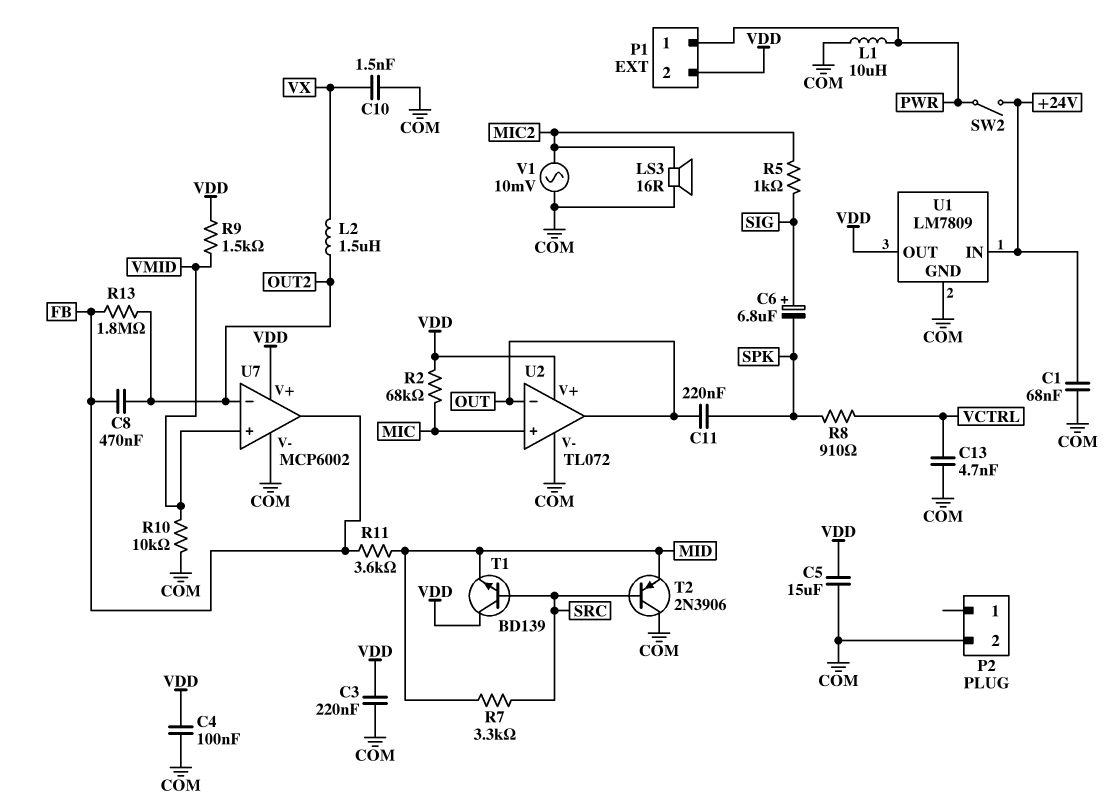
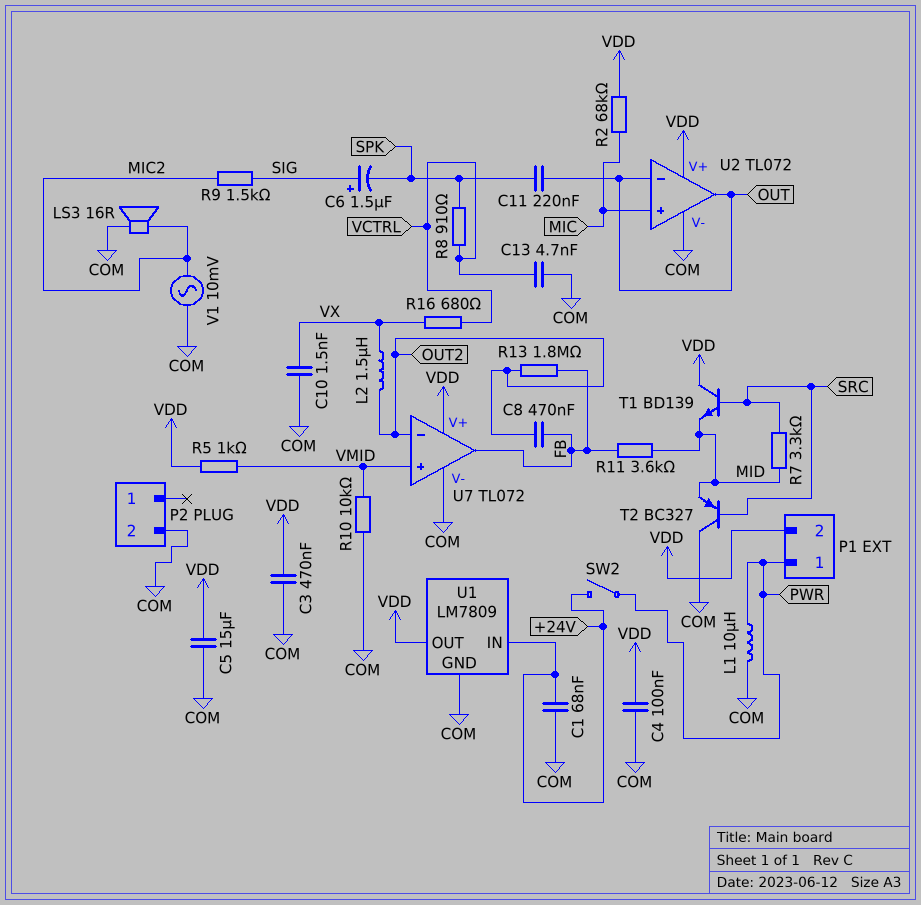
C3: 220nF (COM, VDD) -> 470nF (COM, VDD)
C6: 6.8uF (plus SIG, minus SPK) -> 1.5uF (plus SIG, minus SPK)
R5: 1k (MIC2, SIG) -> 1k (VDD, VMID)
R9: 1.5k (VDD, VMID) -> 1.5k (MIC2, SIG)
R16: none -> 680 (VCTRL, VX)
T2: PNP 2N3906 (B SRC, C COM, E MID) -> PNP BC327 (B SRC, C COM, E MID)
U7: MCP6002 -> TL072

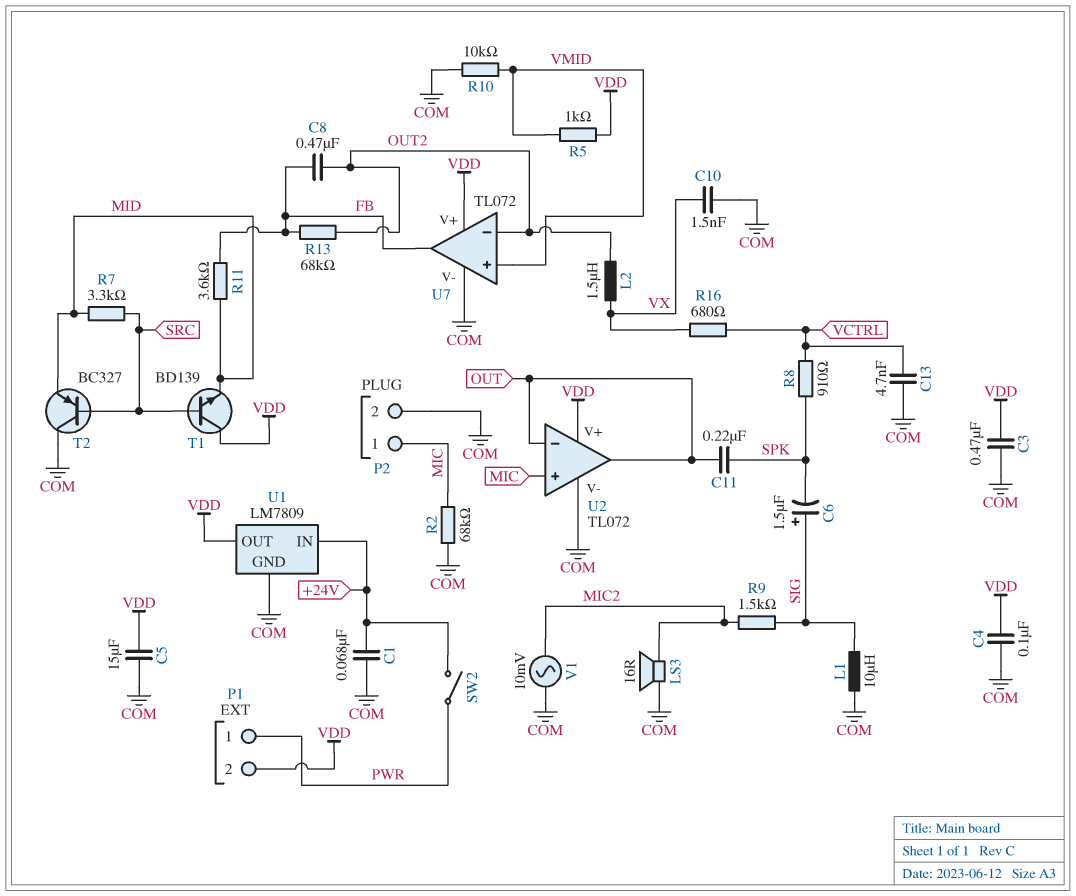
L1: 10uH (COM, PWR) -> 10uH (COM, SIG)
P2 pin 1: none -> MIC
R2: 68k (MIC, VDD) -> 68k (COM, MIC)
R13: 1.8M (FB, OUT2) -> 68k (FB, OUT2)

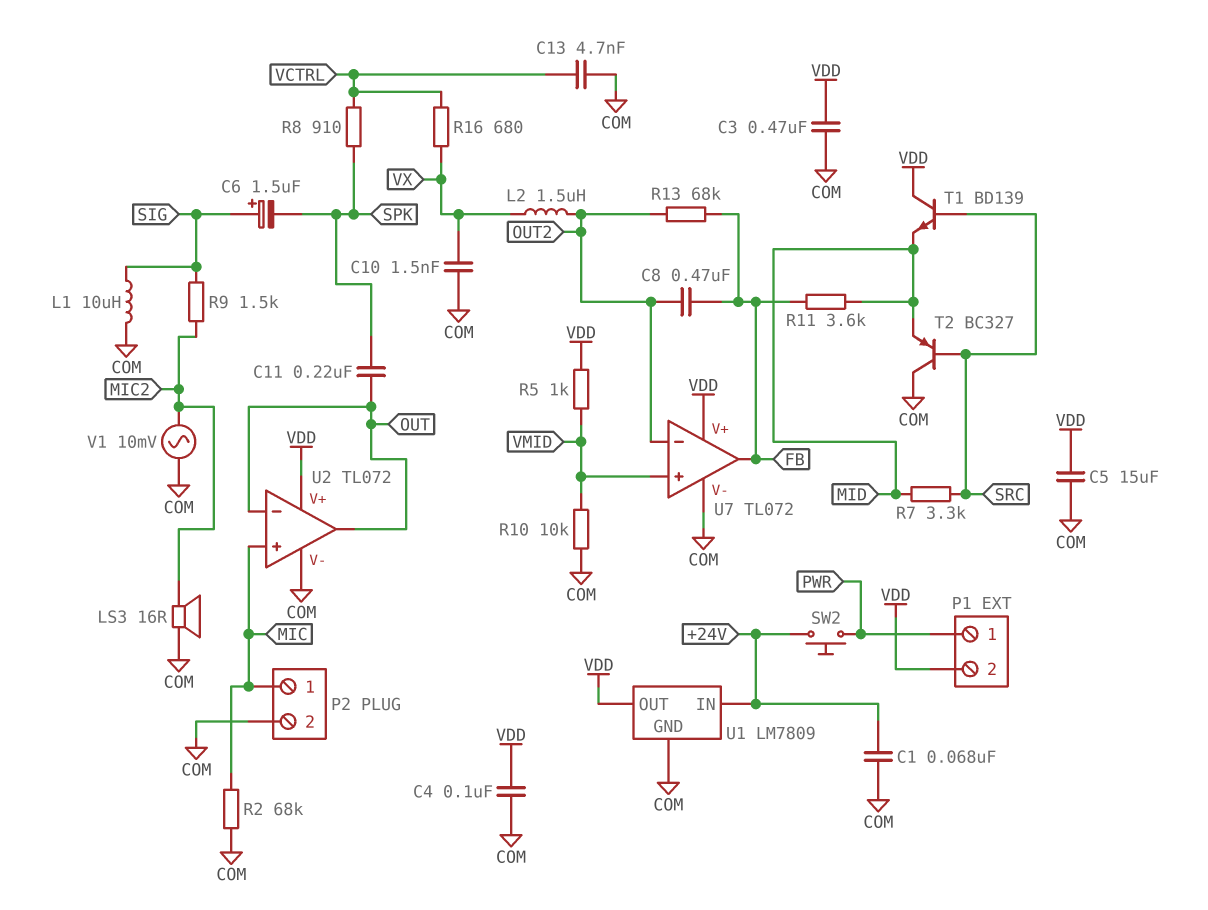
SW2: switch (+24V, PWR) -> button (+24V, PWR)

